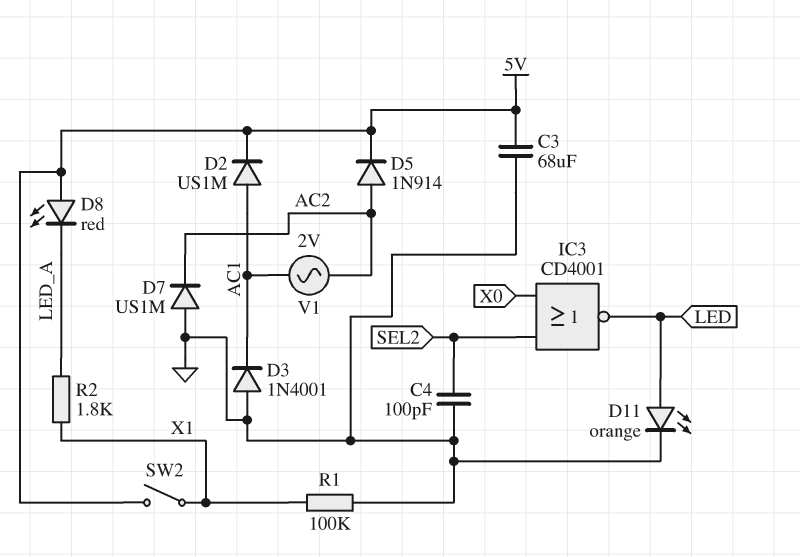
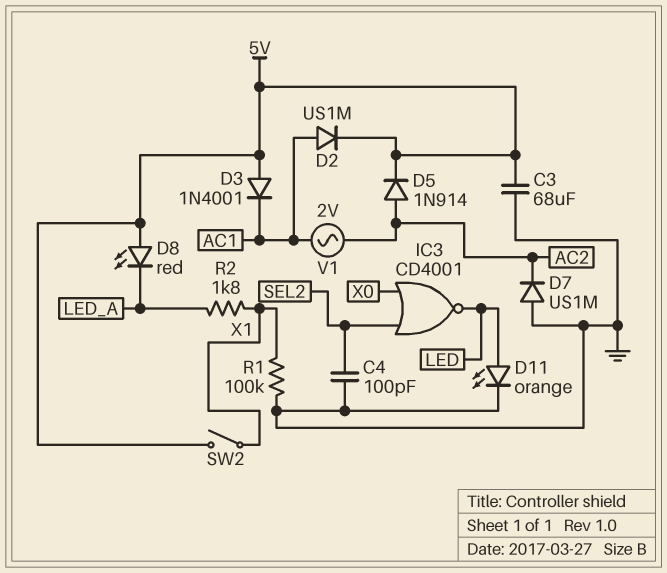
D3: diode 1N4001 (A GND, K AC1) -> diode 1N4001 (A 5V, K AC1)

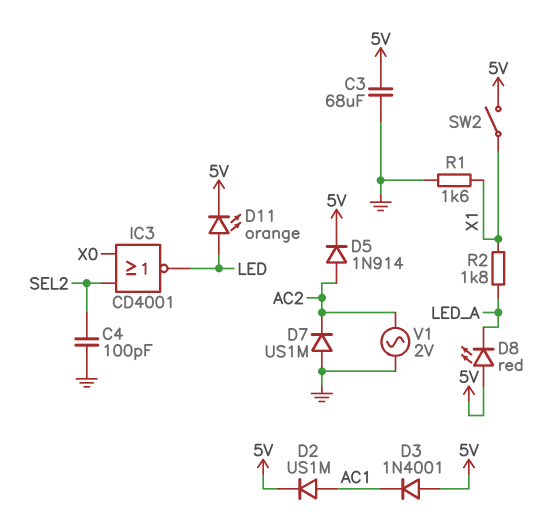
D11: LED orange (A LED, K GND) -> LED orange (A LED, K 5V)
R1: 100k (GND, X1) -> 1.6k (GND, X1)
V1: AC 2V (AC1, AC2) -> AC 2V (AC2, GND)

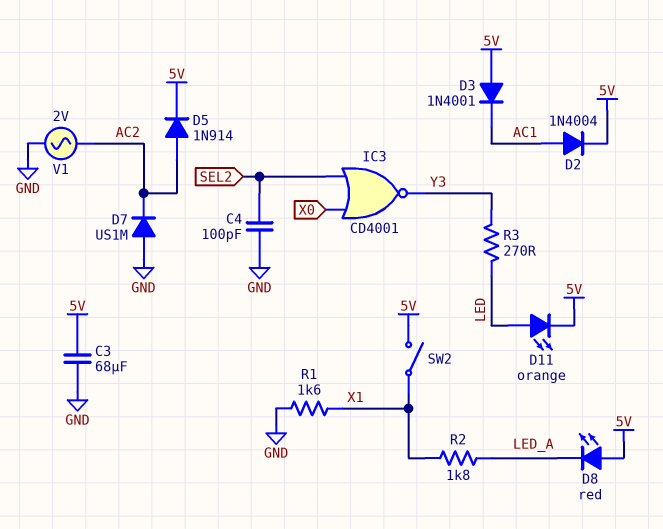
D2: diode US1M (A AC1, K 5V) -> diode 1N4004 (A AC1, K 5V)
IC3: NOR CD4001 (in SEL2, in X0, out LED) -> NOR CD4001 (in SEL2, in X0, out Y3)
R3: none -> 270 (LED, Y3)

